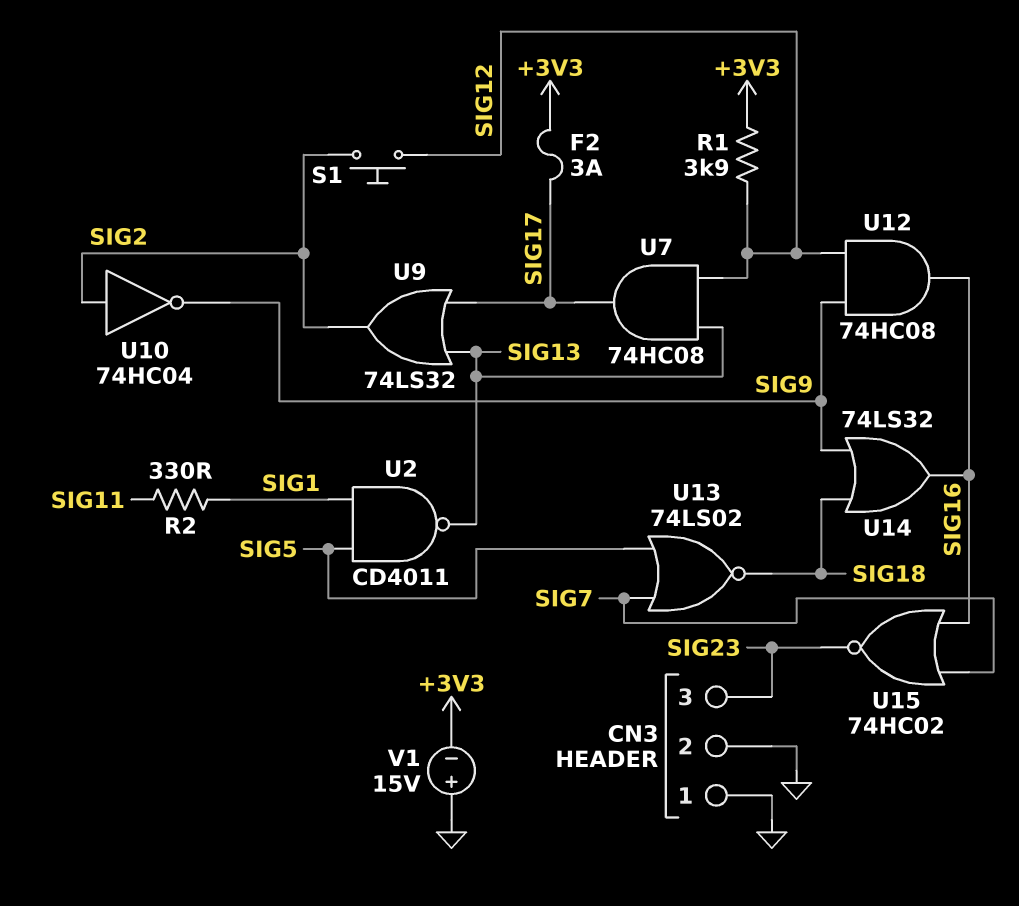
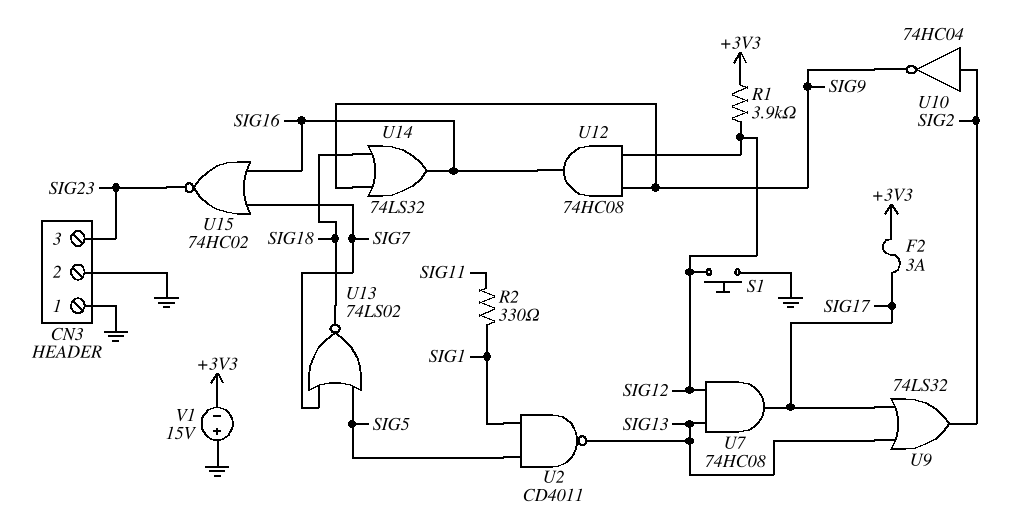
S1: button (SIG2, SIG12) -> button (GND, SIG12)

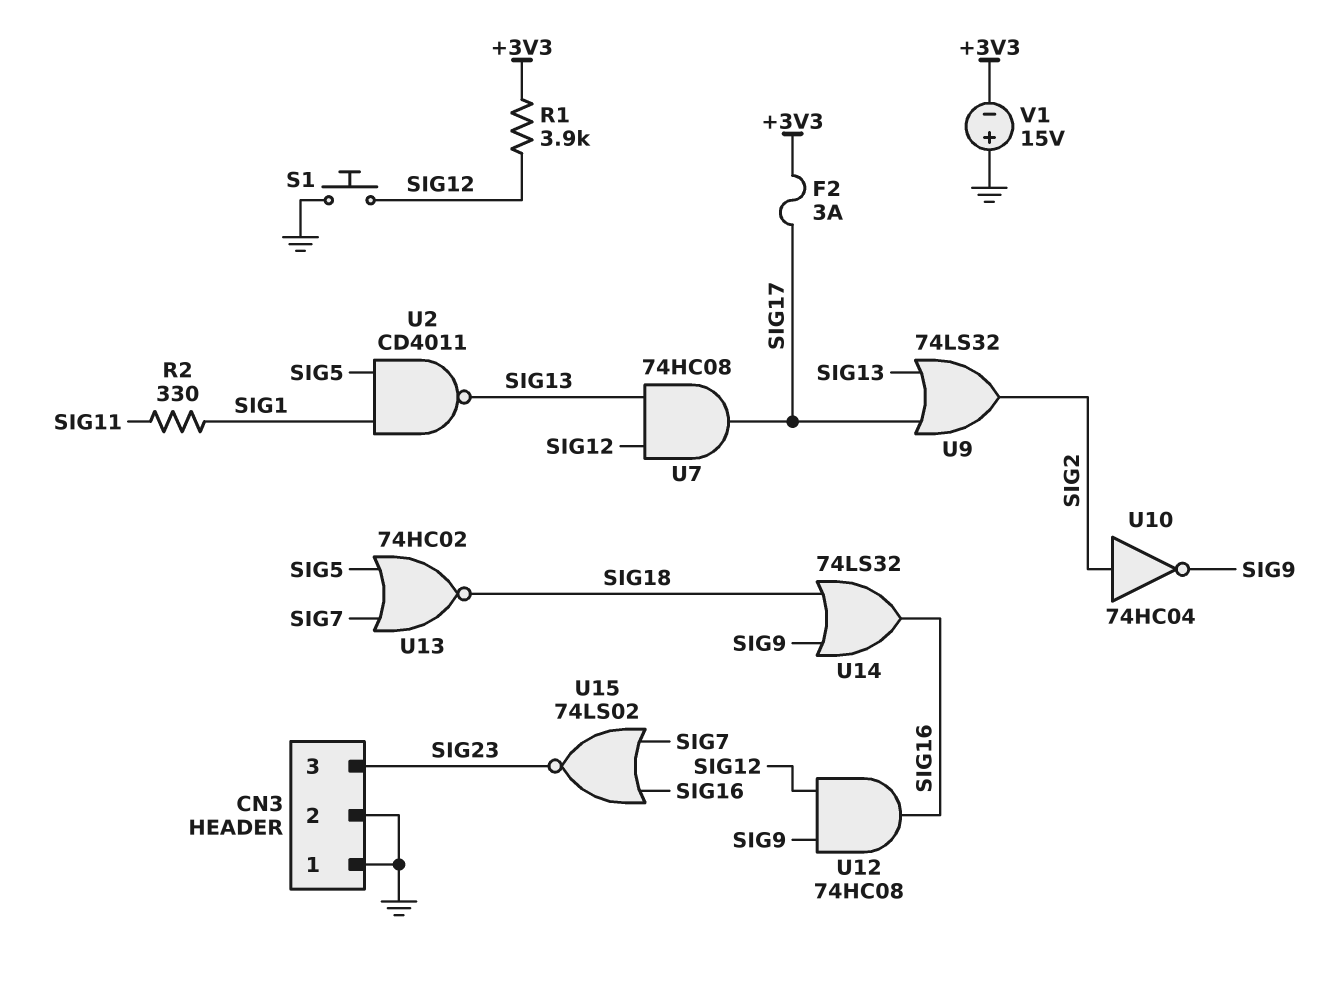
U13: NOR 74LS02 (in SIG5, in SIG7, out SIG18) -> NOR 74HC02 (in SIG5, in SIG7, out SIG18)
U15: NOR 74HC02 (in SIG7, in SIG16, out SIG23) -> NOR 74LS02 (in SIG7, in SIG16, out SIG23)

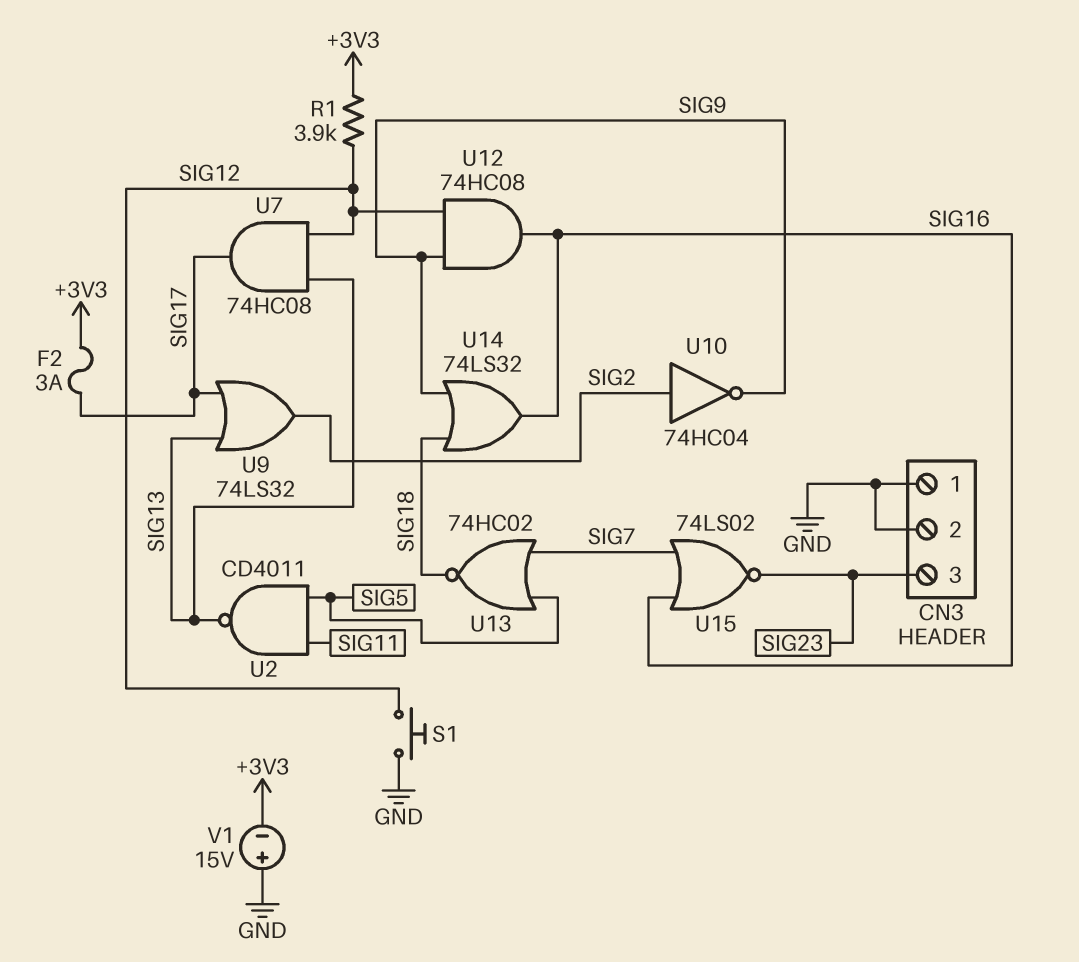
R2: 330 (SIG1, SIG11) -> none
U2: NAND CD4011 (in SIG1, in SIG5, out SIG13) -> NAND CD4011 (in SIG5, in SIG11, out SIG13)

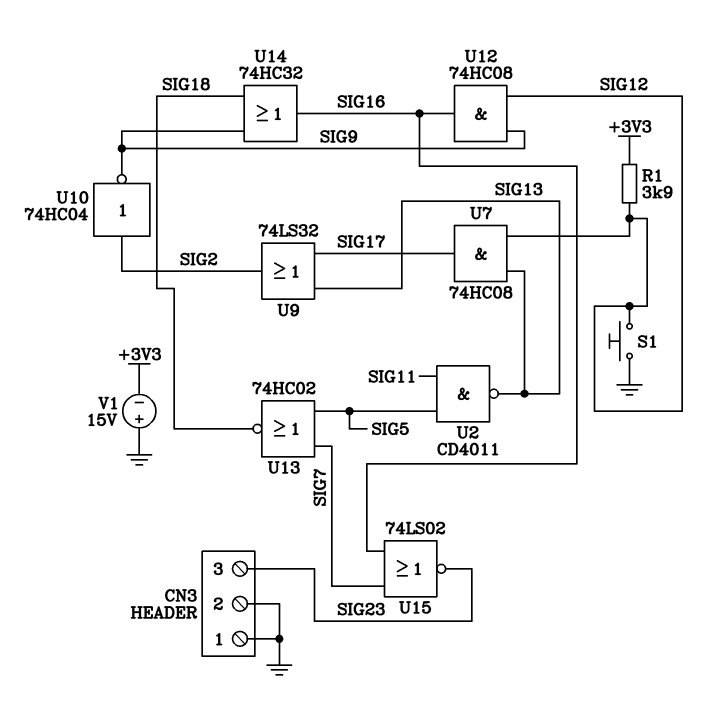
F2: 3A (+3V3, SIG17) -> none
U14: OR 74LS32 (in SIG9, in SIG18, out SIG16) -> OR 74HC32 (in SIG9, in SIG18, out SIG16)

